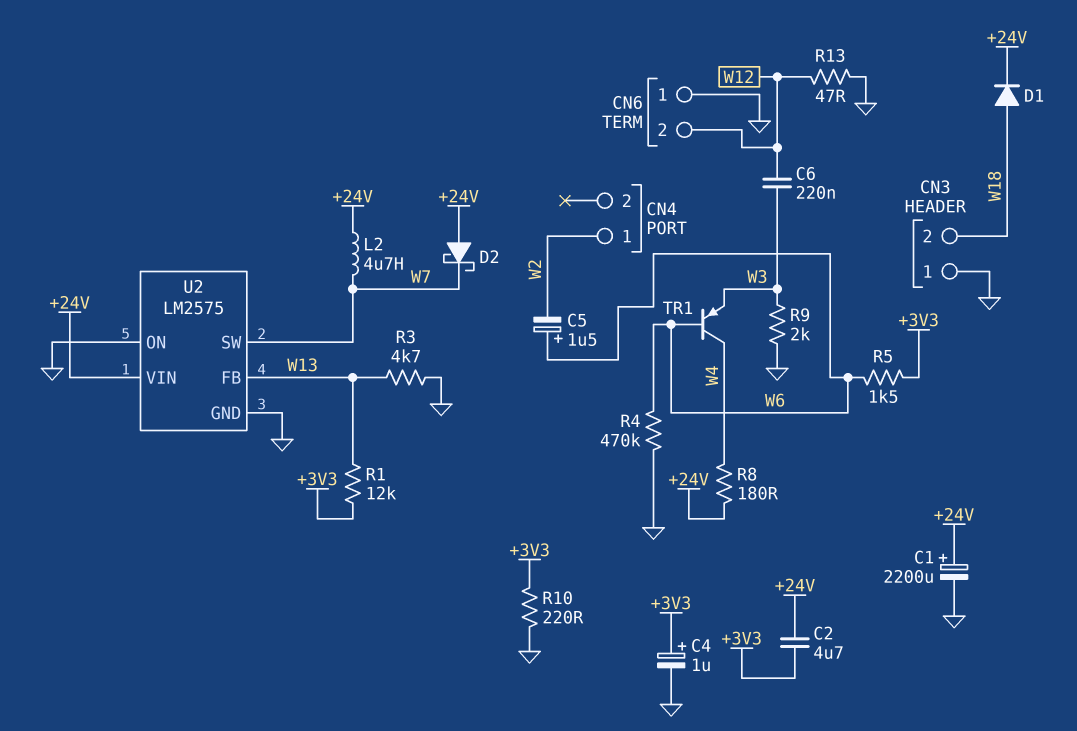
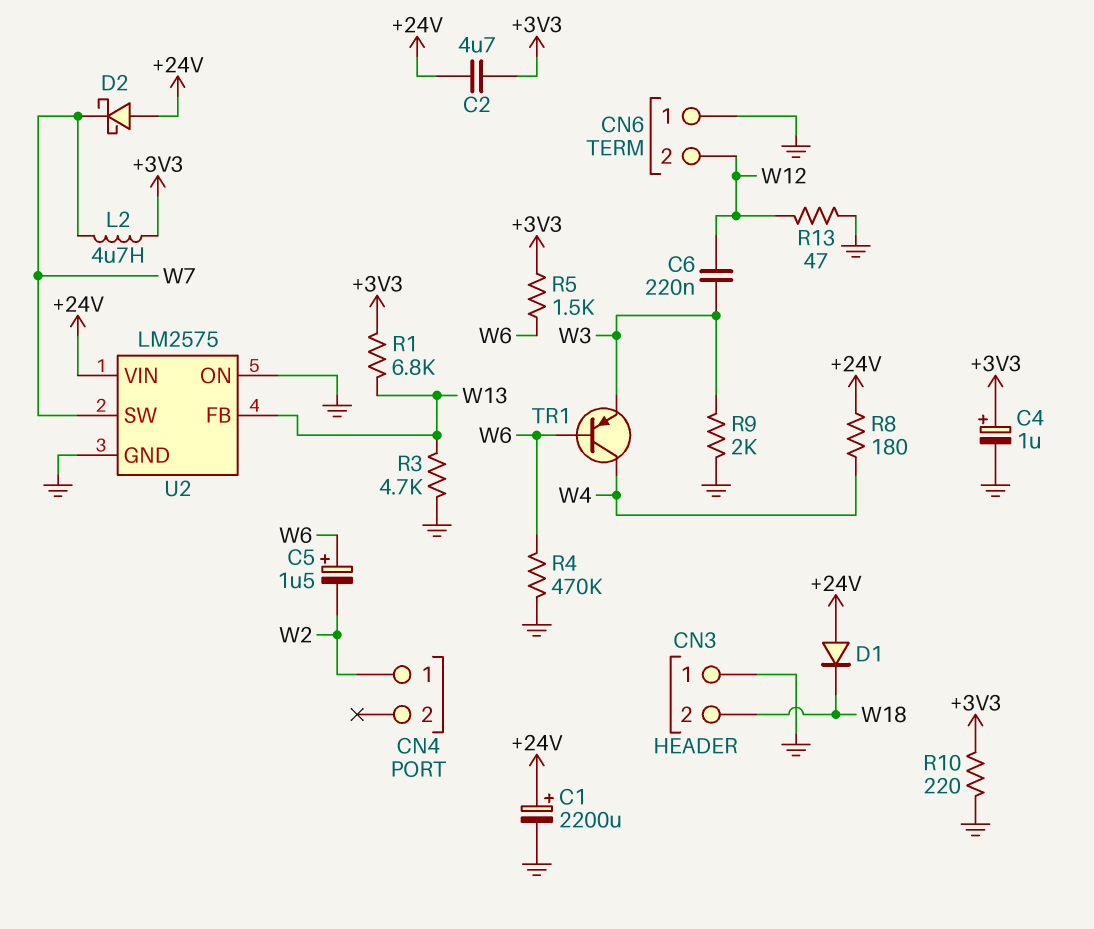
D1: diode (A W18, K +24V) -> diode (A +24V, K W18)
L2: 4.7uH (+24V, W7) -> 4.7uH (+3V3, W7)
R1: 12k (+3V3, W13) -> 6.8k (+3V3, W13)

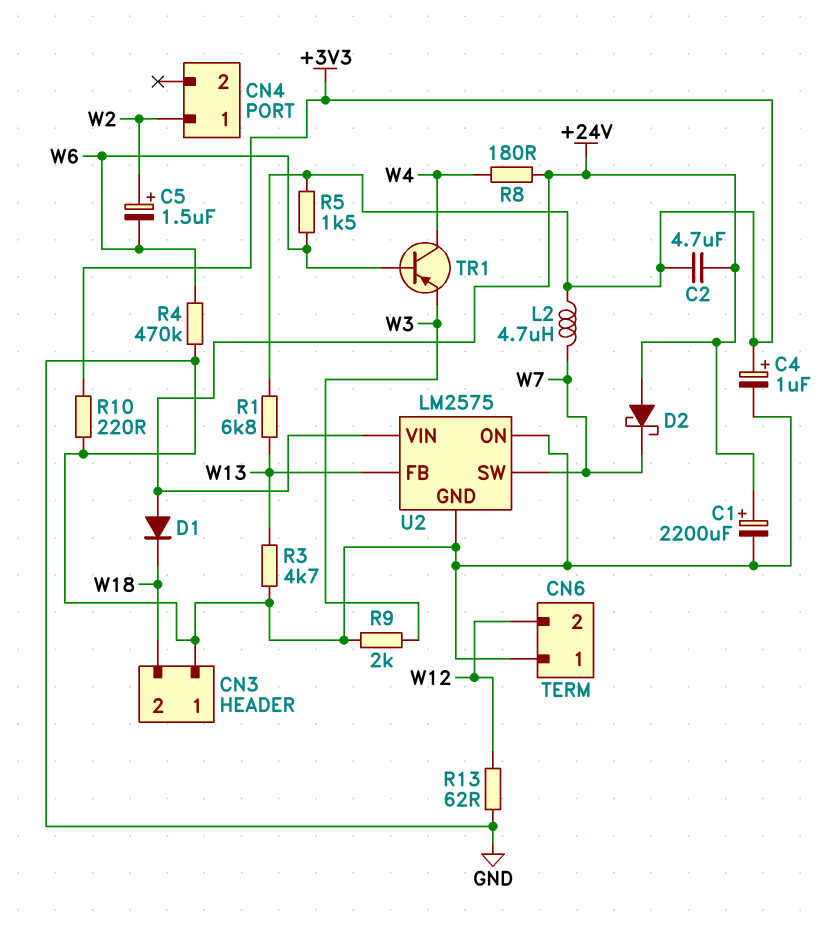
C5: 1.5uF (plus W6, minus W2) -> 1.5uF (plus W2, minus W6)
C6: 220nF (W3, W12) -> none
R13: 47 (GND, W12) -> 62 (GND, W12)

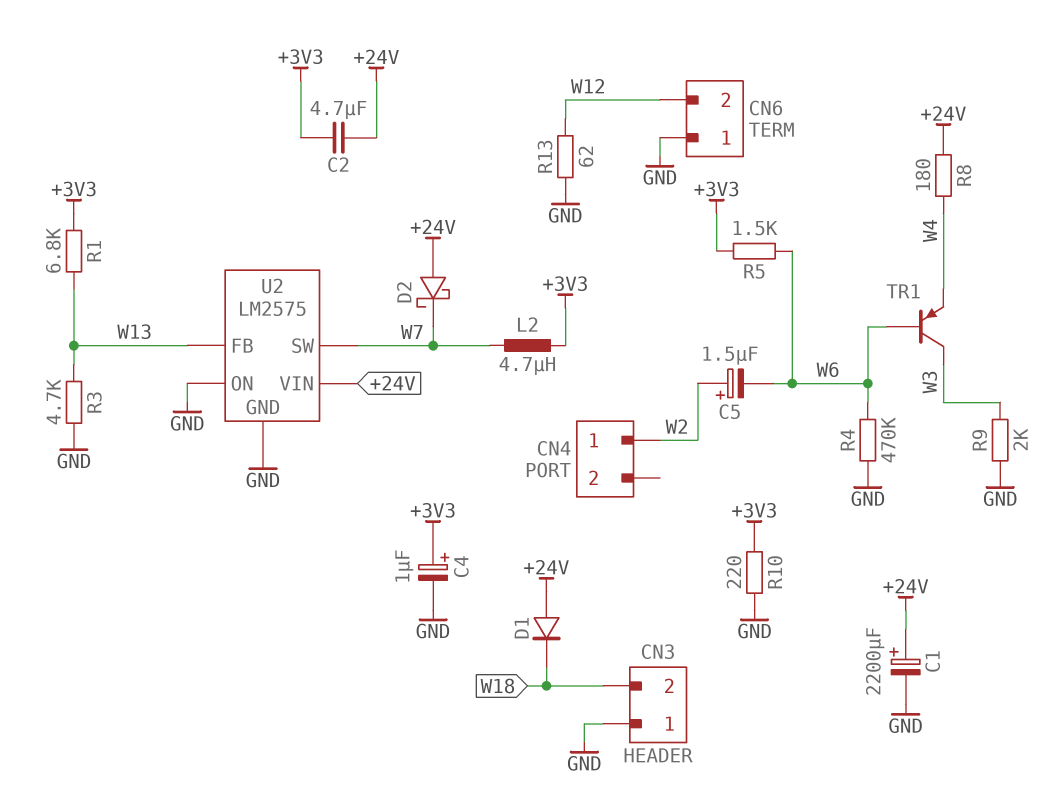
TR1: PNP (B W6, C W4, E W3) -> PNP (B W6, C W3, E W4)

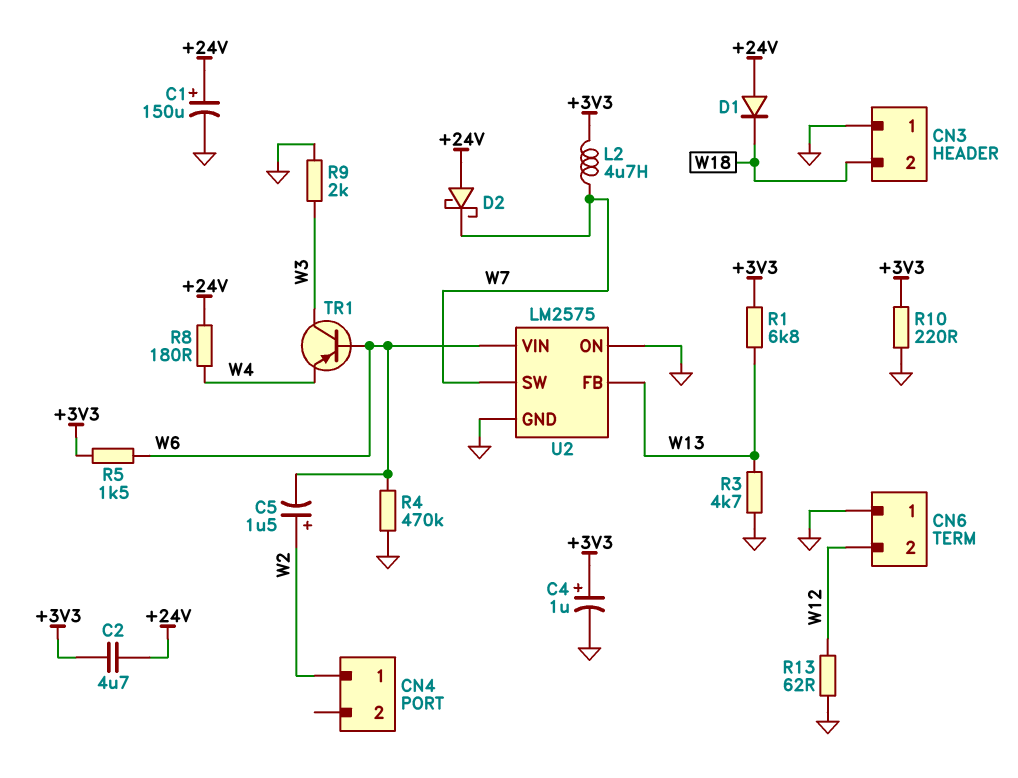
C1: 2200uF (plus +24V, minus GND) -> 150uF (plus +24V, minus GND)
U2 pin VIN: +24V -> W6

